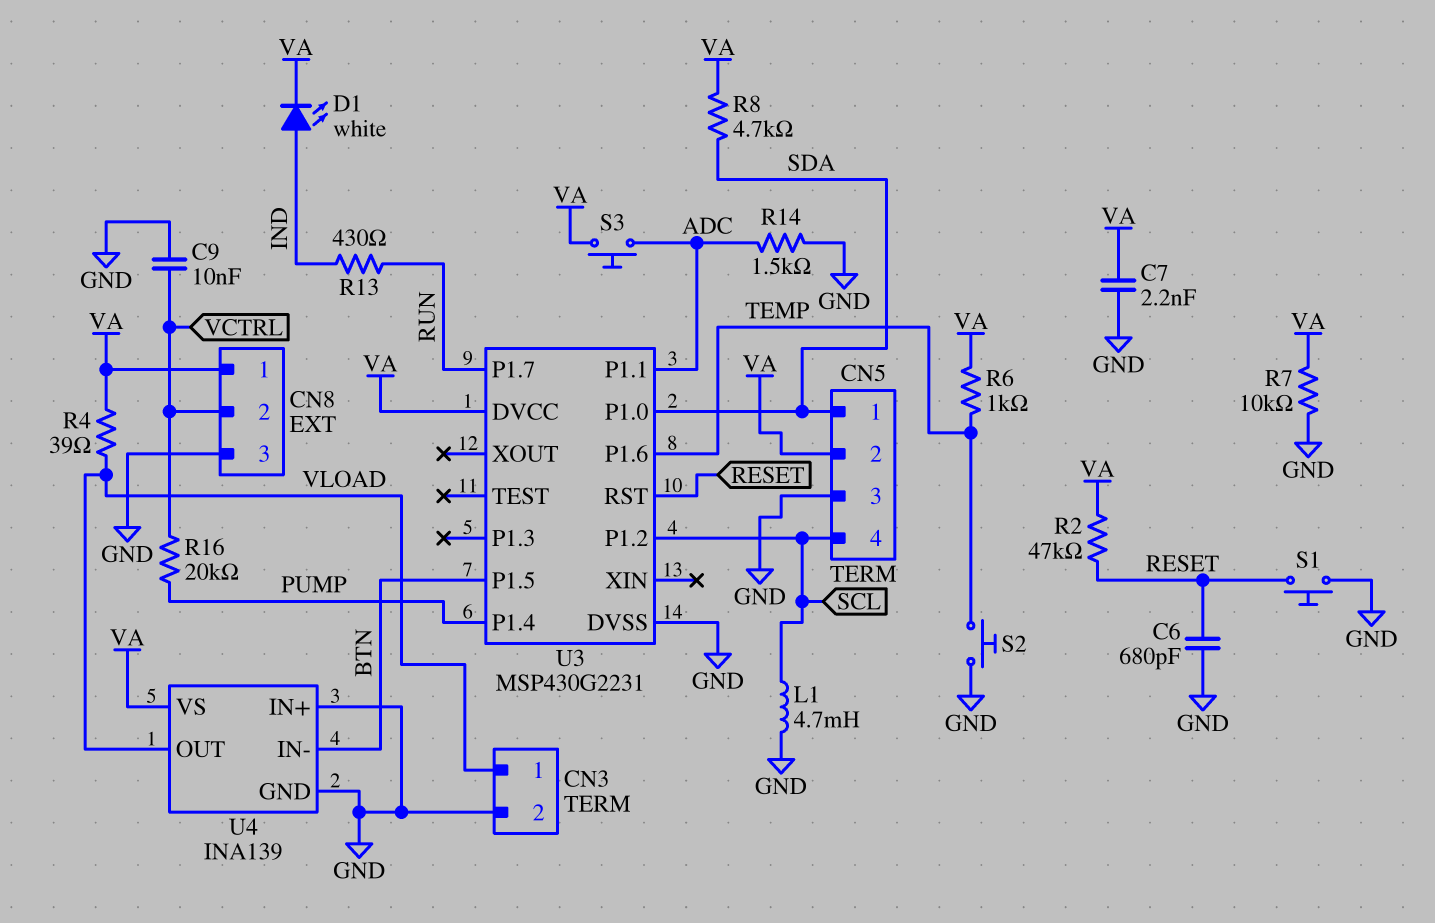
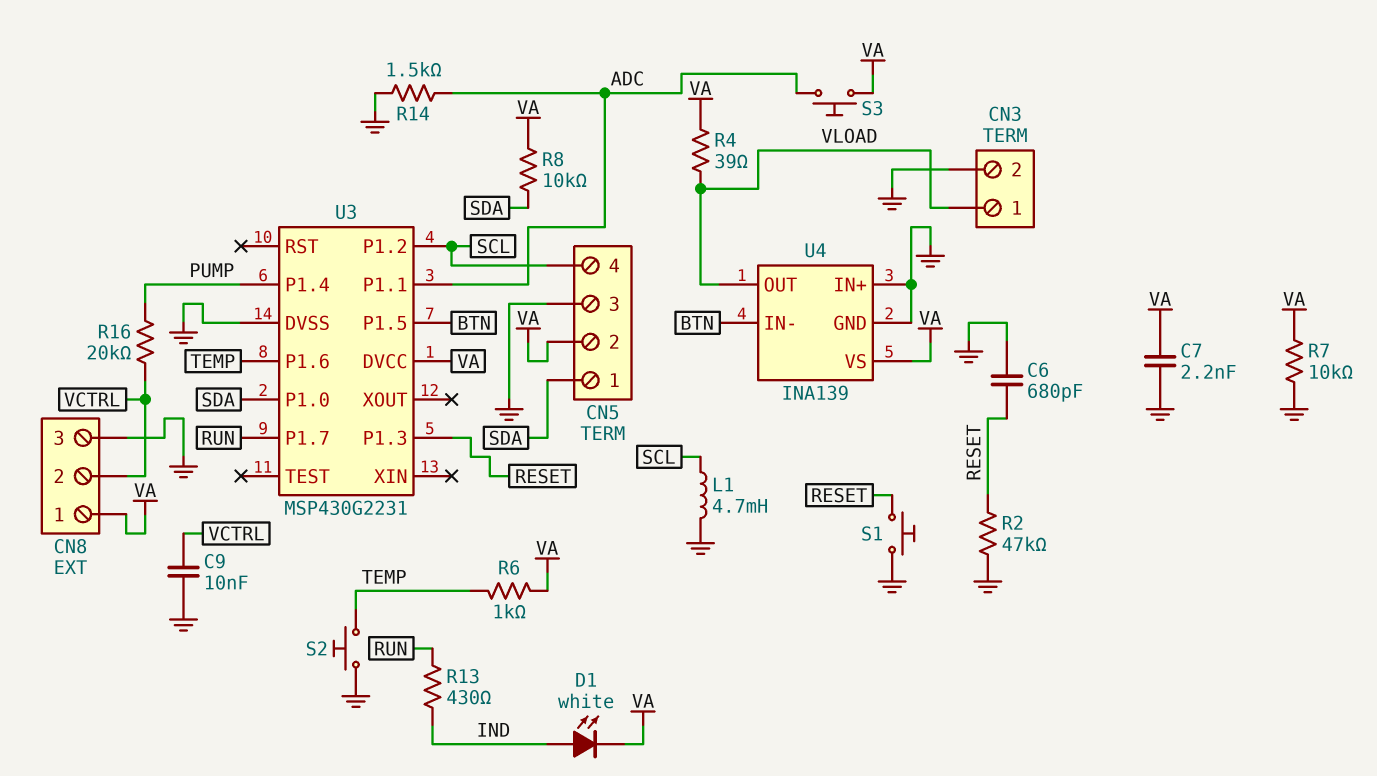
R2: 47k (RESET, VA) -> 47k (GND, RESET)
R8: 4.7k (SDA, VA) -> 10k (SDA, VA)
U3 pin P1.3: none -> RESET
U3 pin RST: RESET -> none

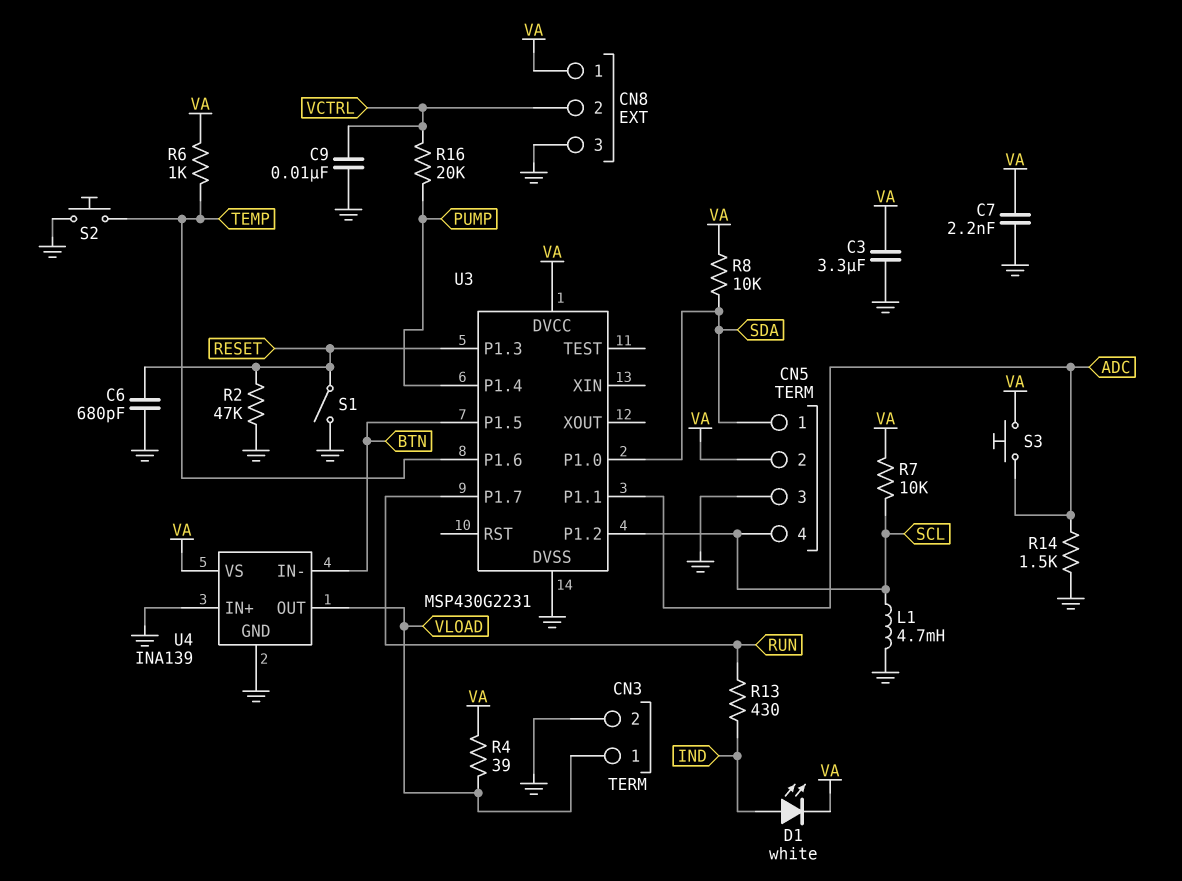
C3: none -> 3.3uF (GND, VA)
R7: 10k (GND, VA) -> 10k (SCL, VA)
S1: button (GND, RESET) -> switch (GND, RESET)

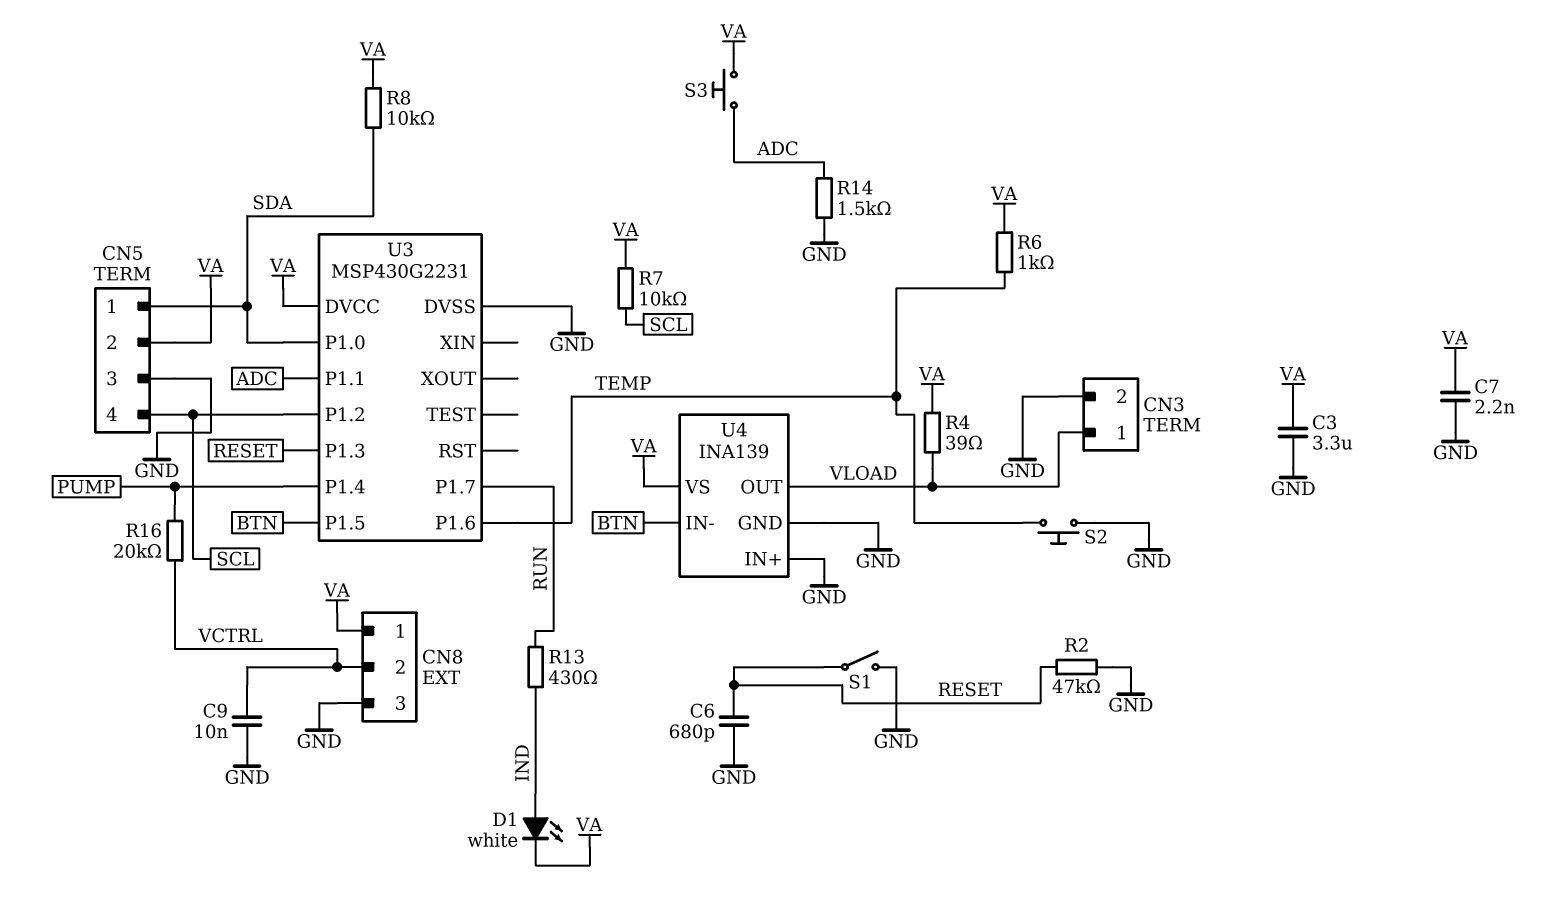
L1: 4.7mH (GND, SCL) -> none

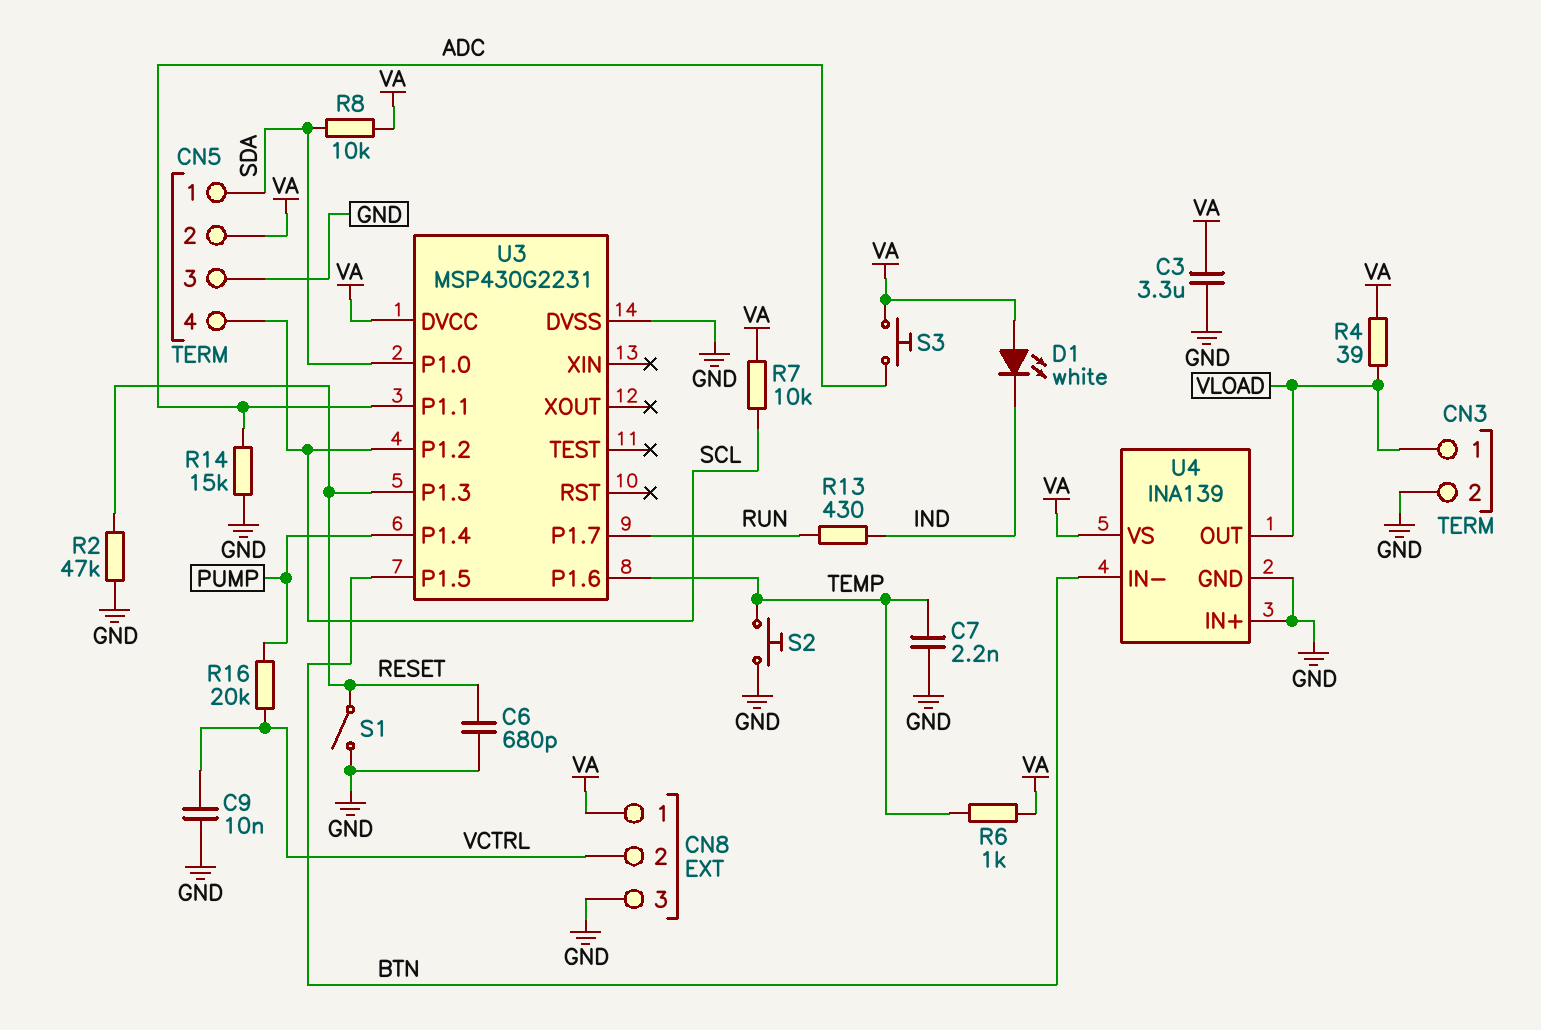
C7: 2.2nF (GND, VA) -> 2.2nF (GND, TEMP)
D1: LED white (A IND, K VA) -> LED white (A VA, K IND)
R14: 1.5k (ADC, GND) -> 15k (ADC, GND)

